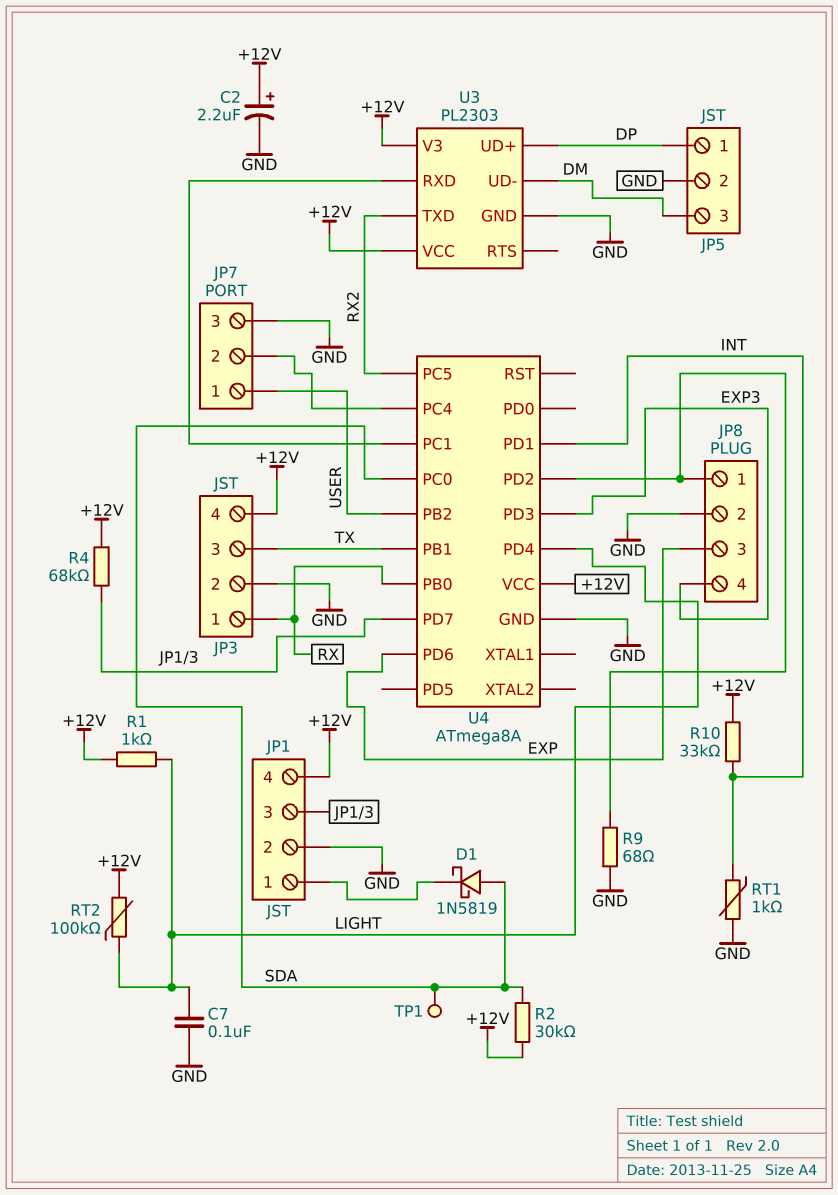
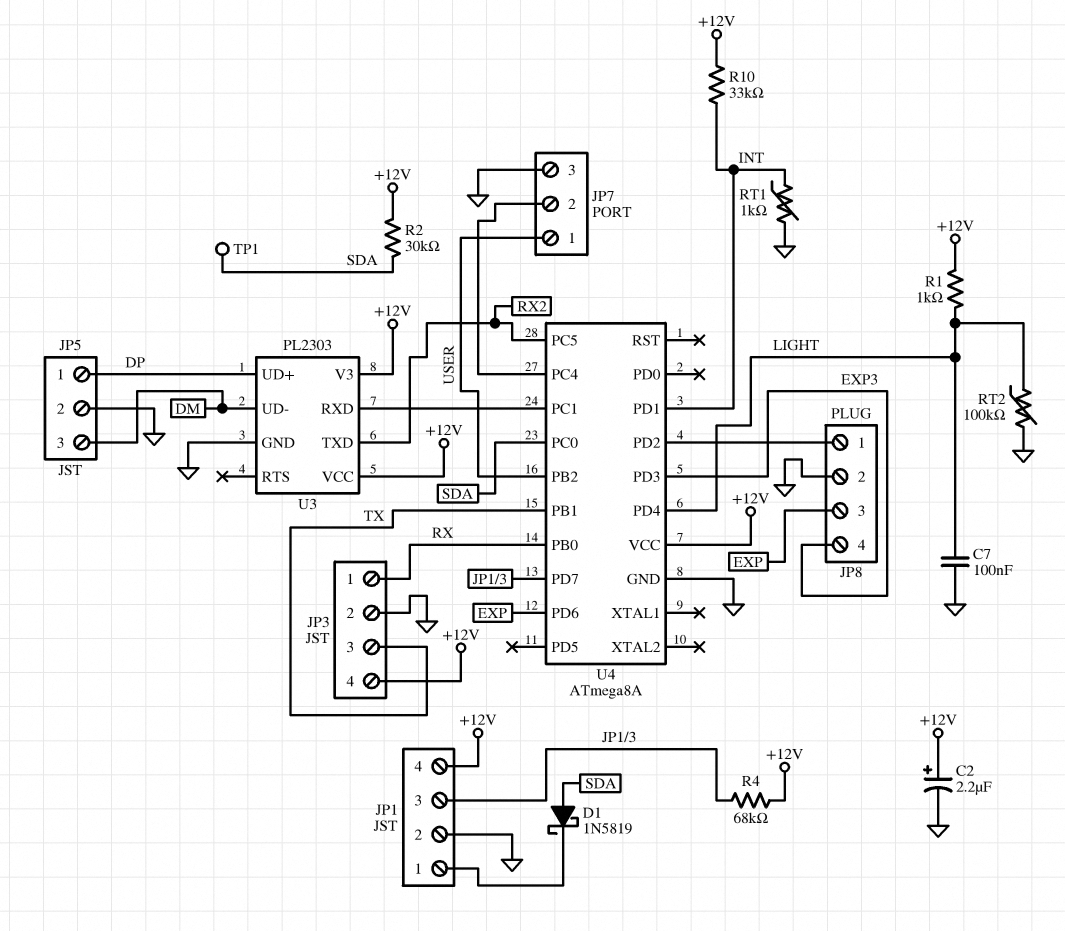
R9: 68 (GND, JP8/1) -> none
RT2: 100k (+12V, LIGHT) -> 100k (GND, LIGHT)

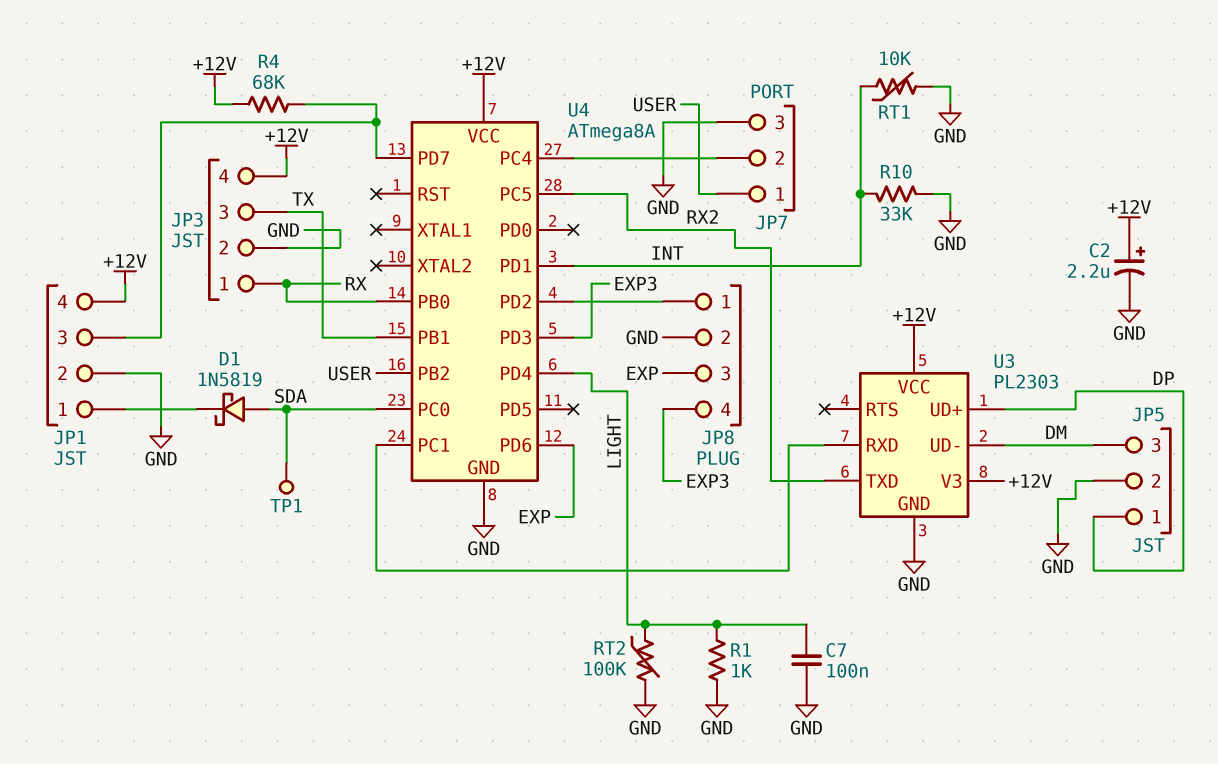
R1: 1k (+12V, LIGHT) -> 1k (GND, LIGHT)
R2: 30k (+12V, SDA) -> none
R10: 33k (+12V, INT) -> 33k (GND, INT)
RT1: 1k (GND, INT) -> 10k (GND, INT)

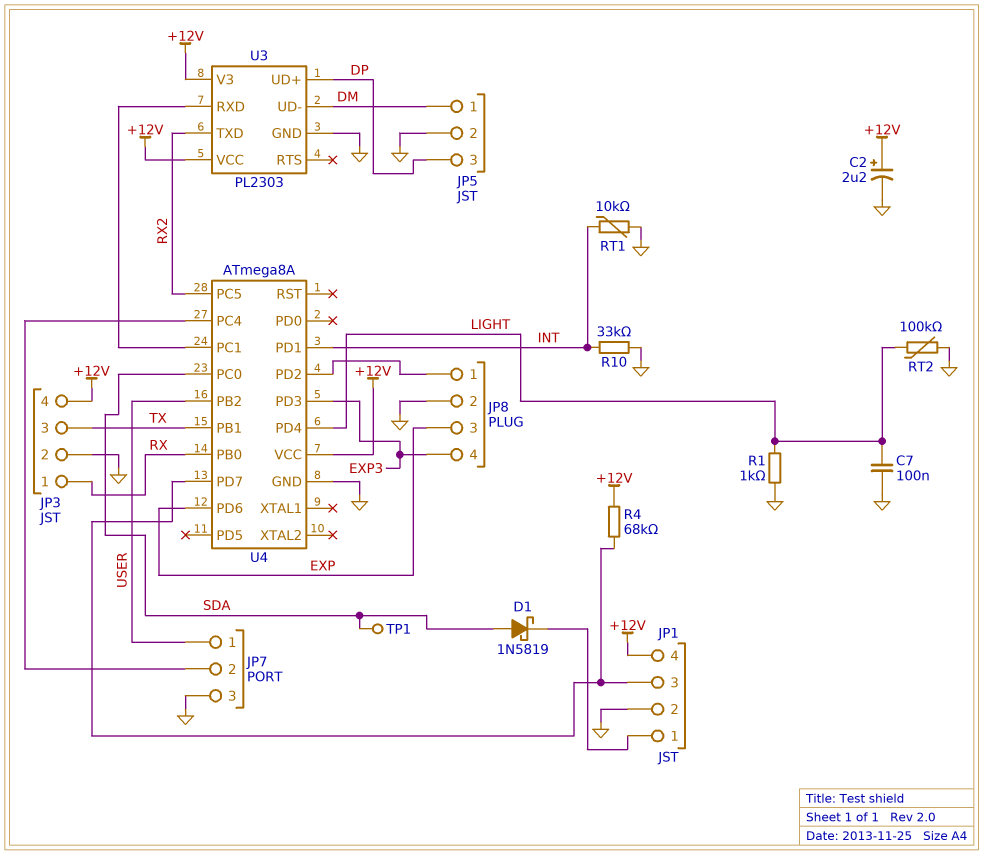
JP5 pin 1: DP -> DM
JP5 pin 3: DM -> DP

